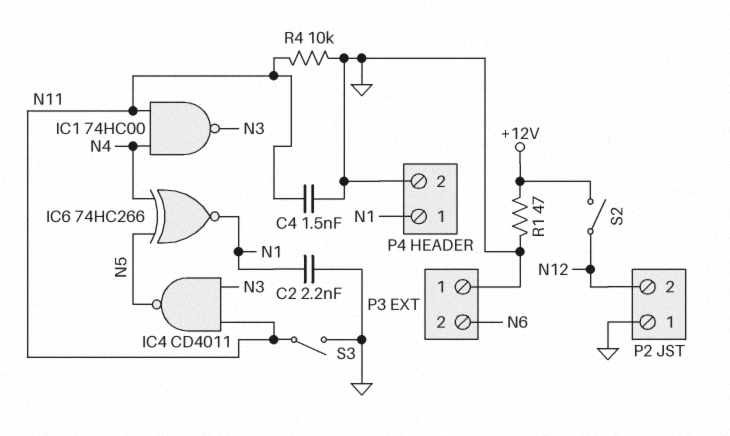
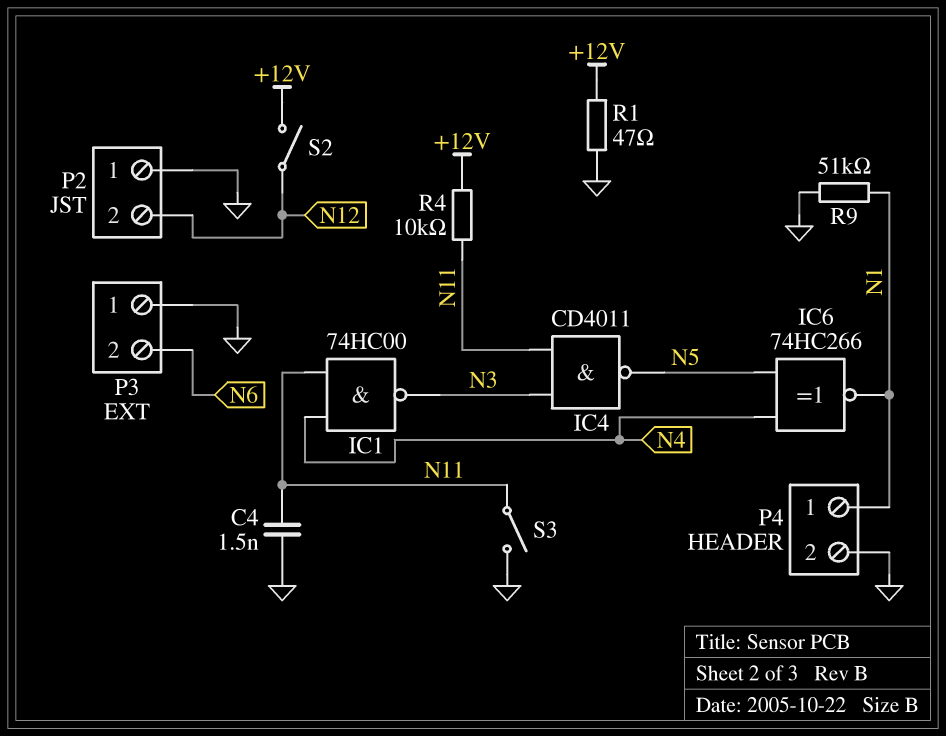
C2: 2.2nF (GND, N1) -> none
R4: 10k (GND, N11) -> 10k (+12V, N11)
R9: none -> 51k (GND, N1)

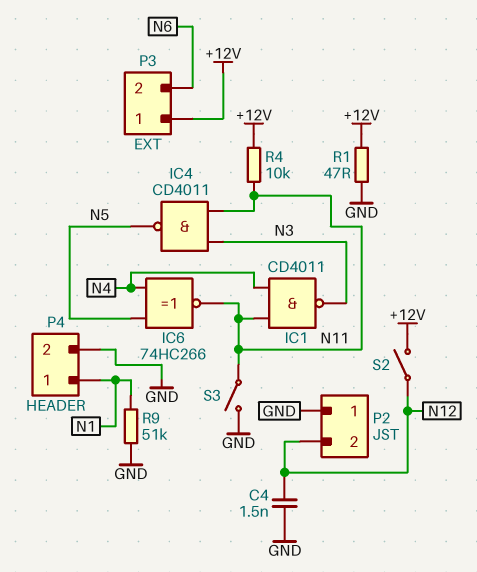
C4: 1.5nF (GND, N11) -> 1.5nF (GND, N12)
IC1: NAND 74HC00 (in N4, in N11, out N3) -> NAND CD4011 (in N4, in N11, out N3)
IC6: XNOR 74HC266 (in N4, in N5, out N1) -> XNOR 74HC266 (in N4, in N5, out N11)
P3 pin 1: GND -> +12V

